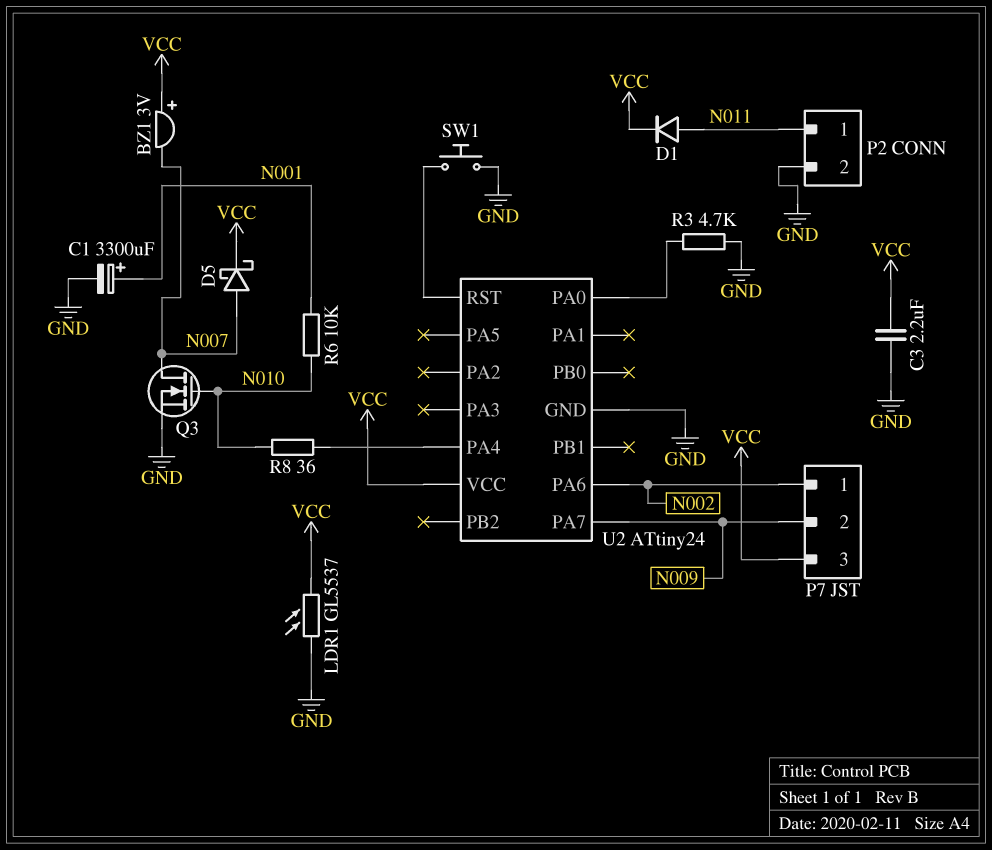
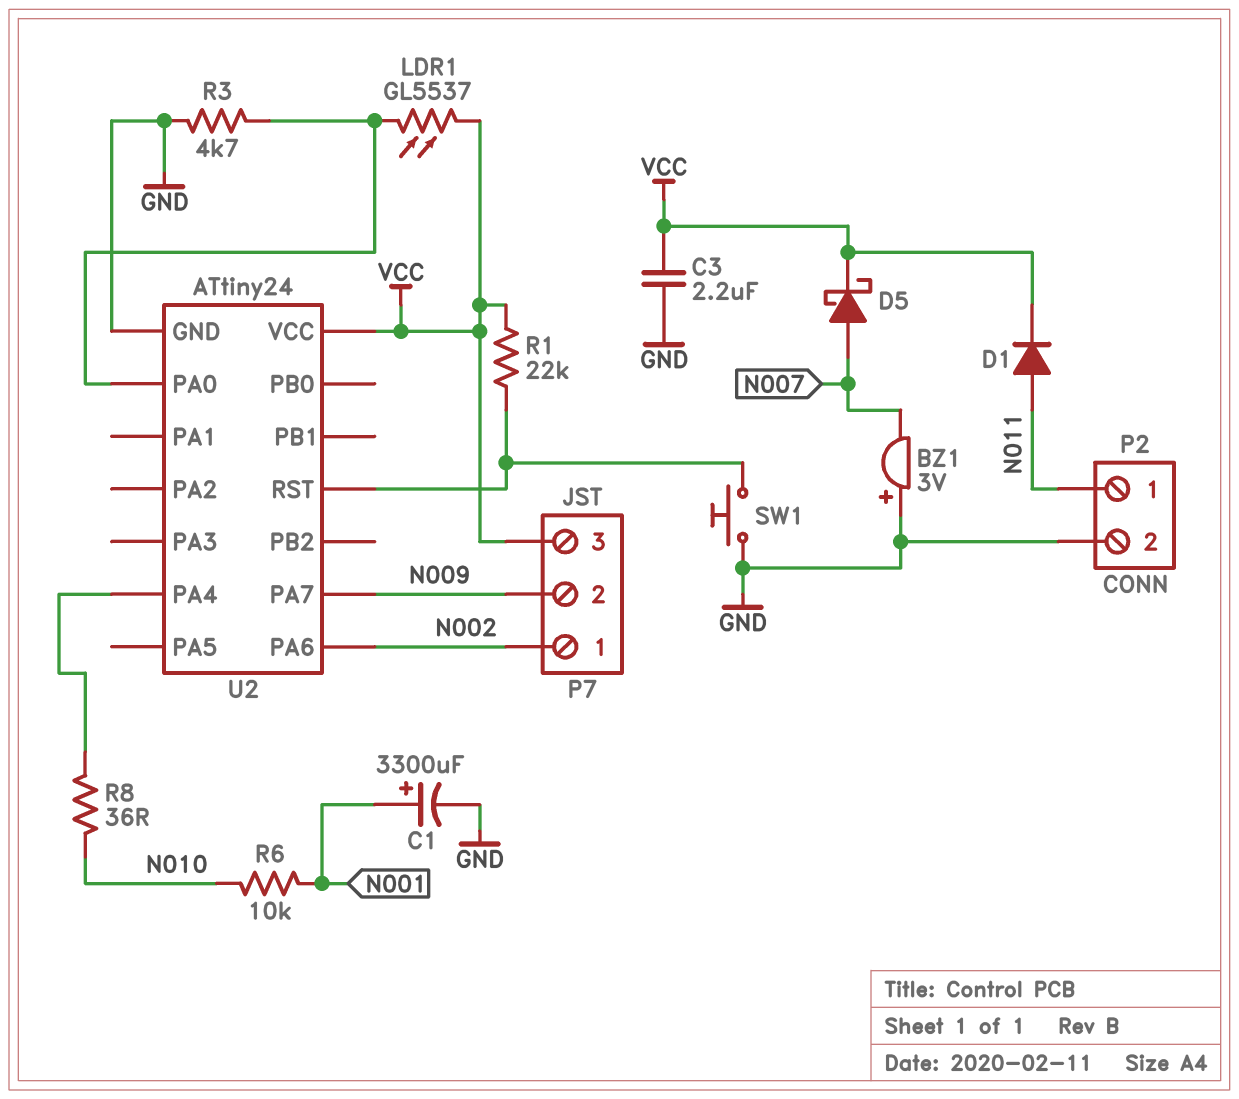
BZ1: buzzer 3V (plus VCC, minus N007) -> buzzer 3V (plus GND, minus N007)
LDR1: GL5537 (GND, VCC) -> GL5537 (U2/PA0, VCC)
Q3: NMOS (G N010, D N007, S GND) -> none
R1: none -> 22k (U2/RST, VCC)

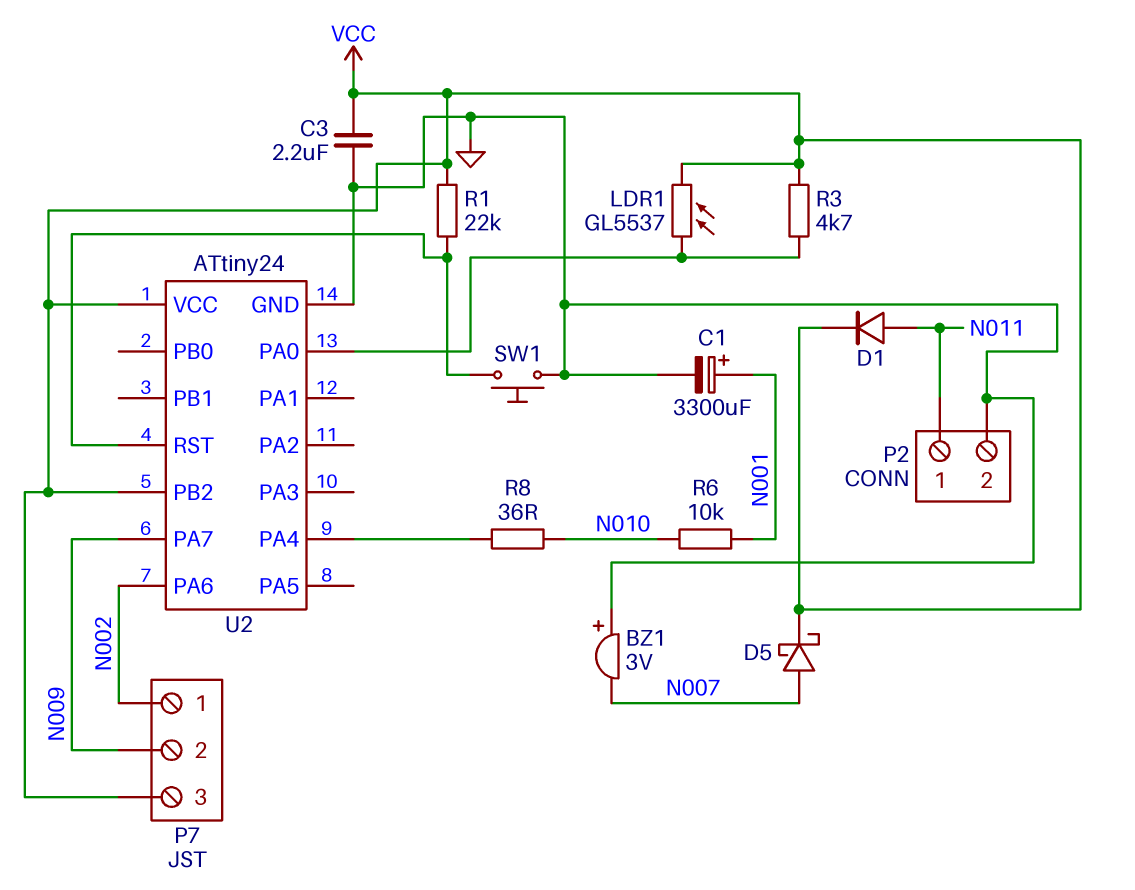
R3: 4.7k (GND, U2/PA0) -> 4.7k (U2/PA0, VCC)
U2 pin PB2: none -> VCC

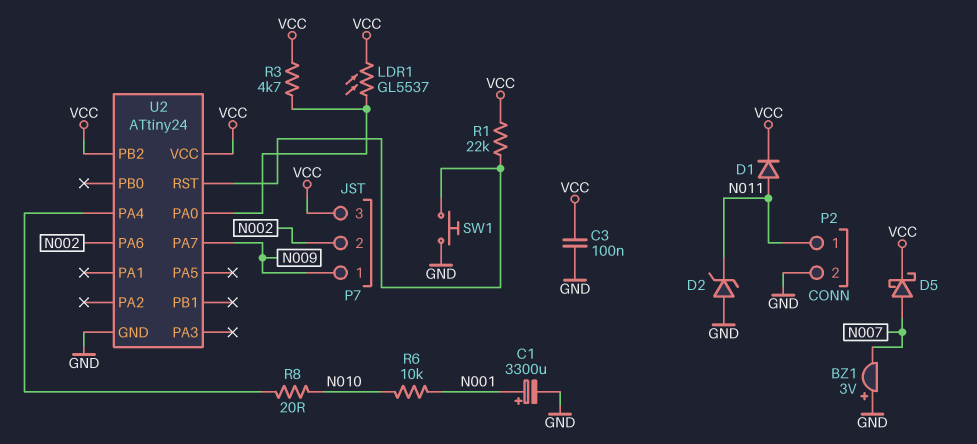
C3: 2.2uF (GND, VCC) -> 100nF (GND, VCC)
D2: none -> zener (A GND, K N011)
P7 pin 1: N002 -> N009
P7 pin 2: N009 -> N002
R8: 36 (N010, U2/PA4) -> 20 (N010, U2/PA4)

